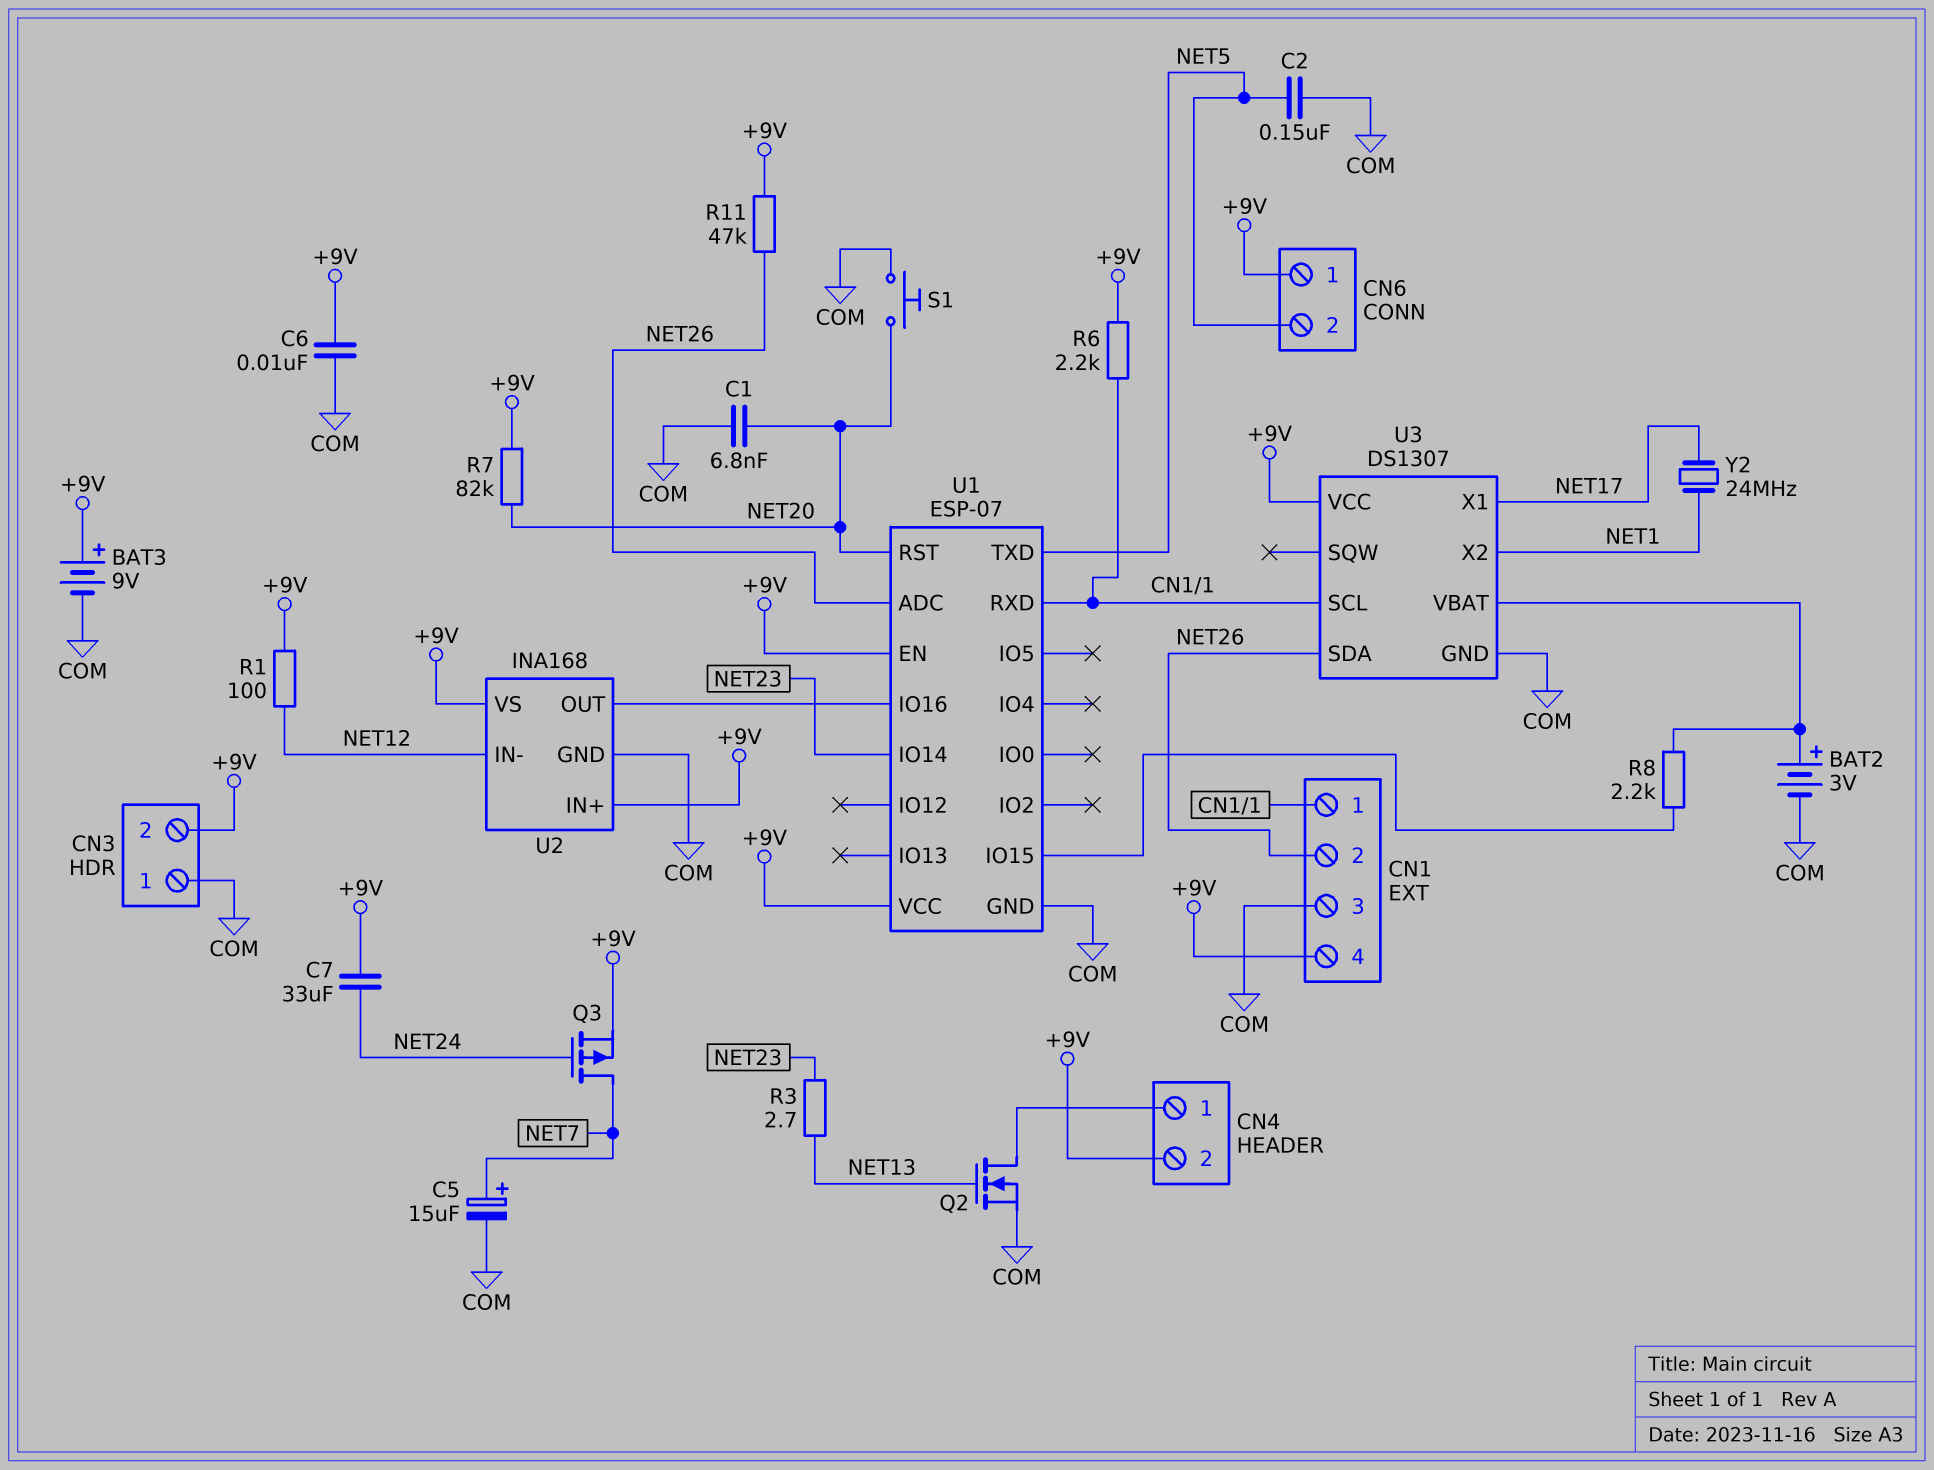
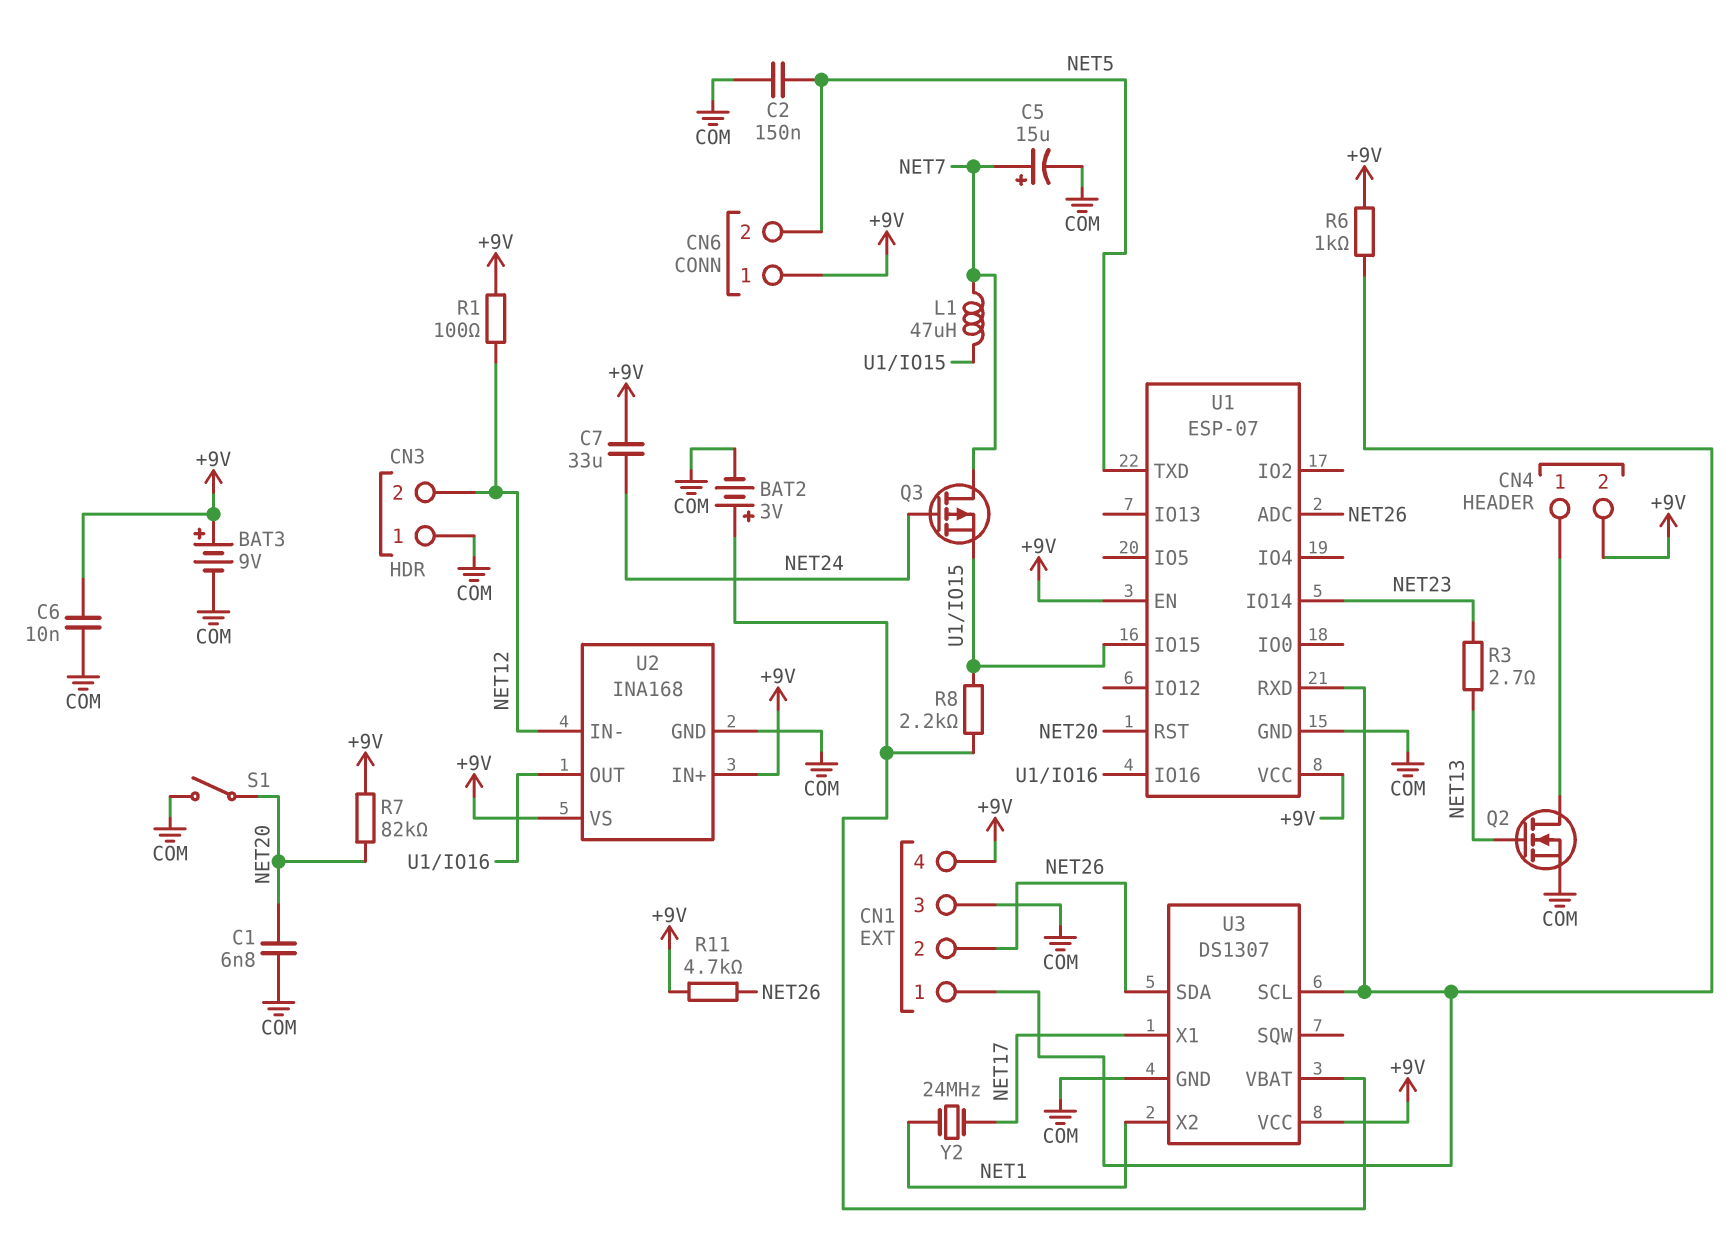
CN3 pin 2: +9V -> NET12
L1: none -> 47uH (NET7, U1/IO15)
Q3: PMOS (G NET24, D NET7, S +9V) -> PMOS (G NET24, D NET7, S U1/IO15)
R6: 2.2k (+9V, CN1/1) -> 1k (+9V, CN1/1)
R11: 47k (+9V, NET26) -> 4.7k (+9V, NET26)
S1: button (COM, NET20) -> switch (COM, NET20)

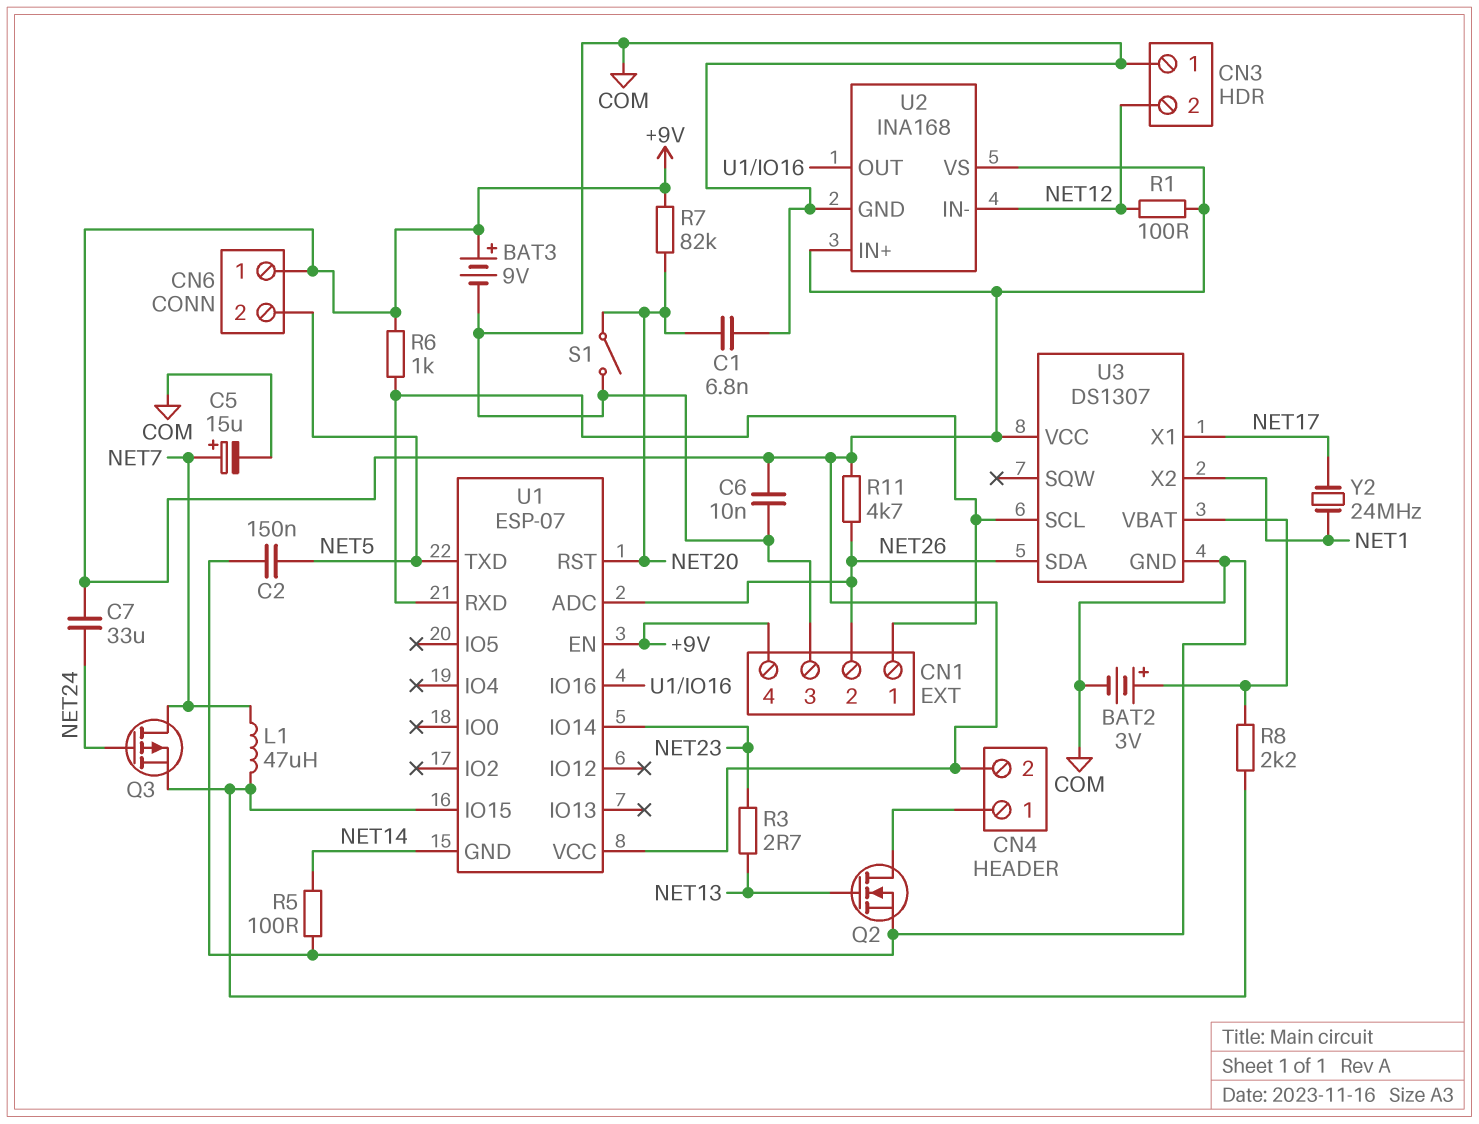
R5: none -> 100 (COM, NET14)
U1 pin GND: COM -> NET14

